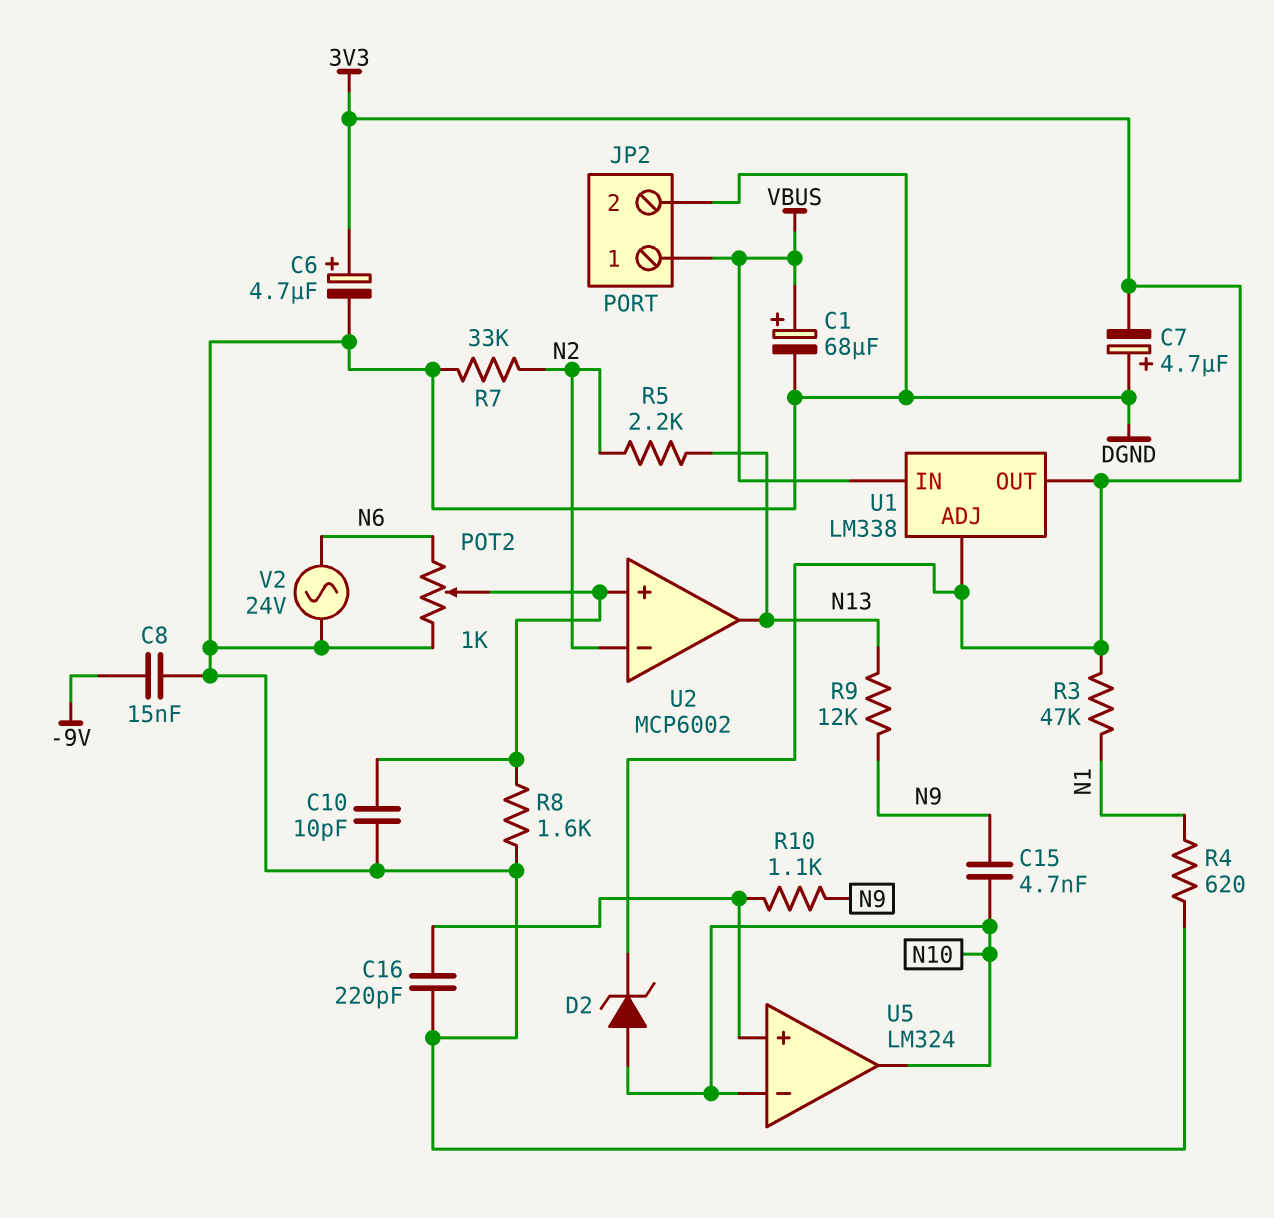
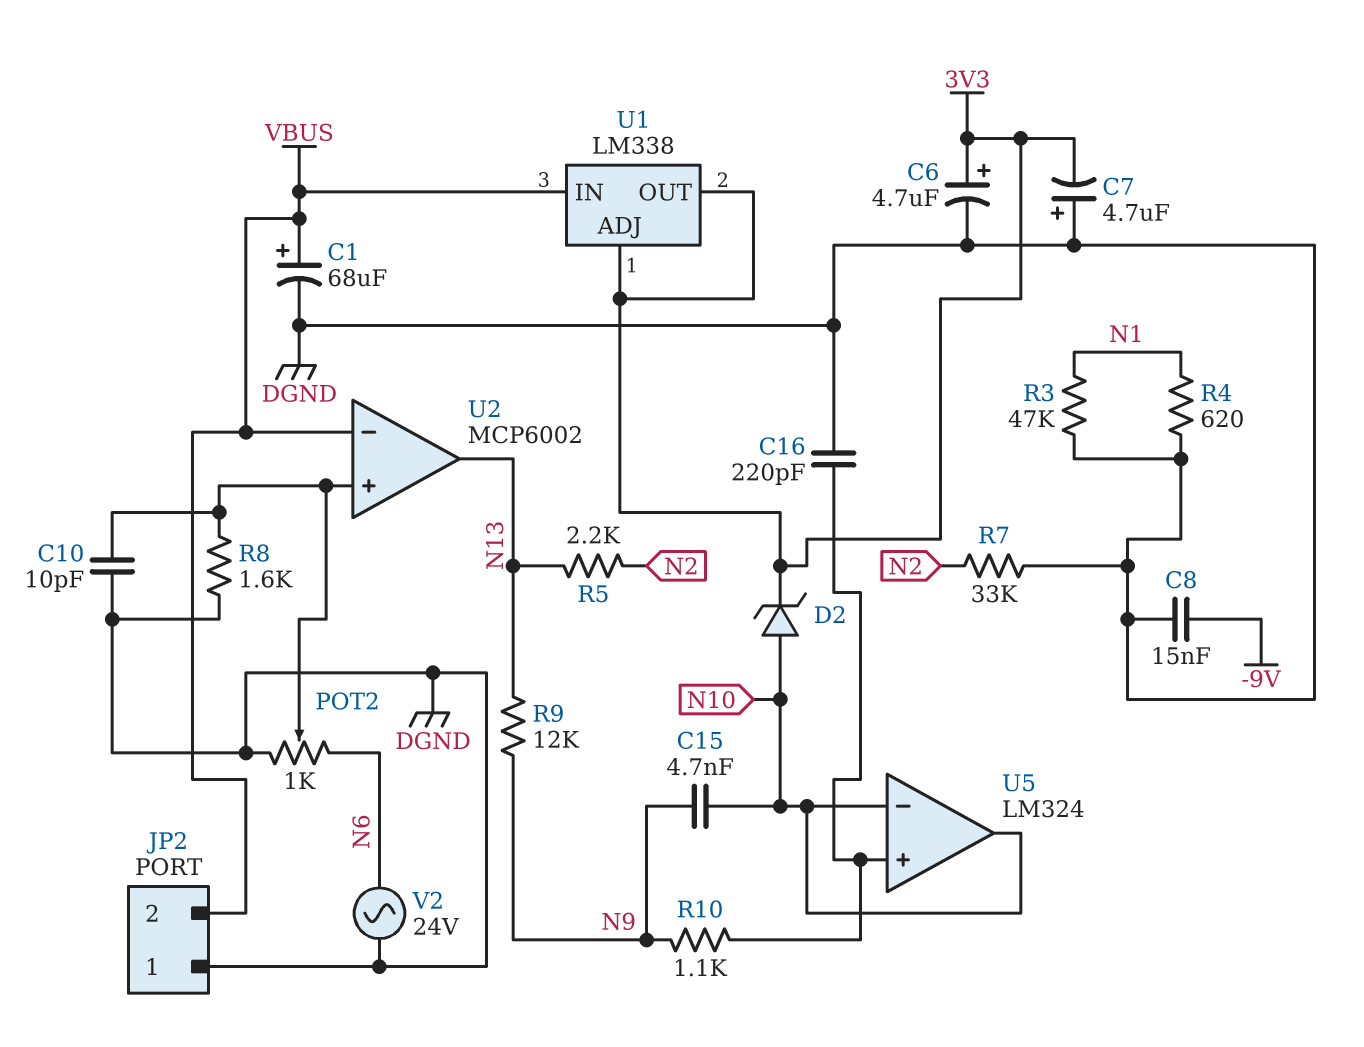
JP2 pin 1: VBUS -> DGND
JP2 pin 2: DGND -> VBUS
R3: 47k (3V3, N1) -> 47k (DGND, N1)
U2 pin in-: N2 -> VBUS

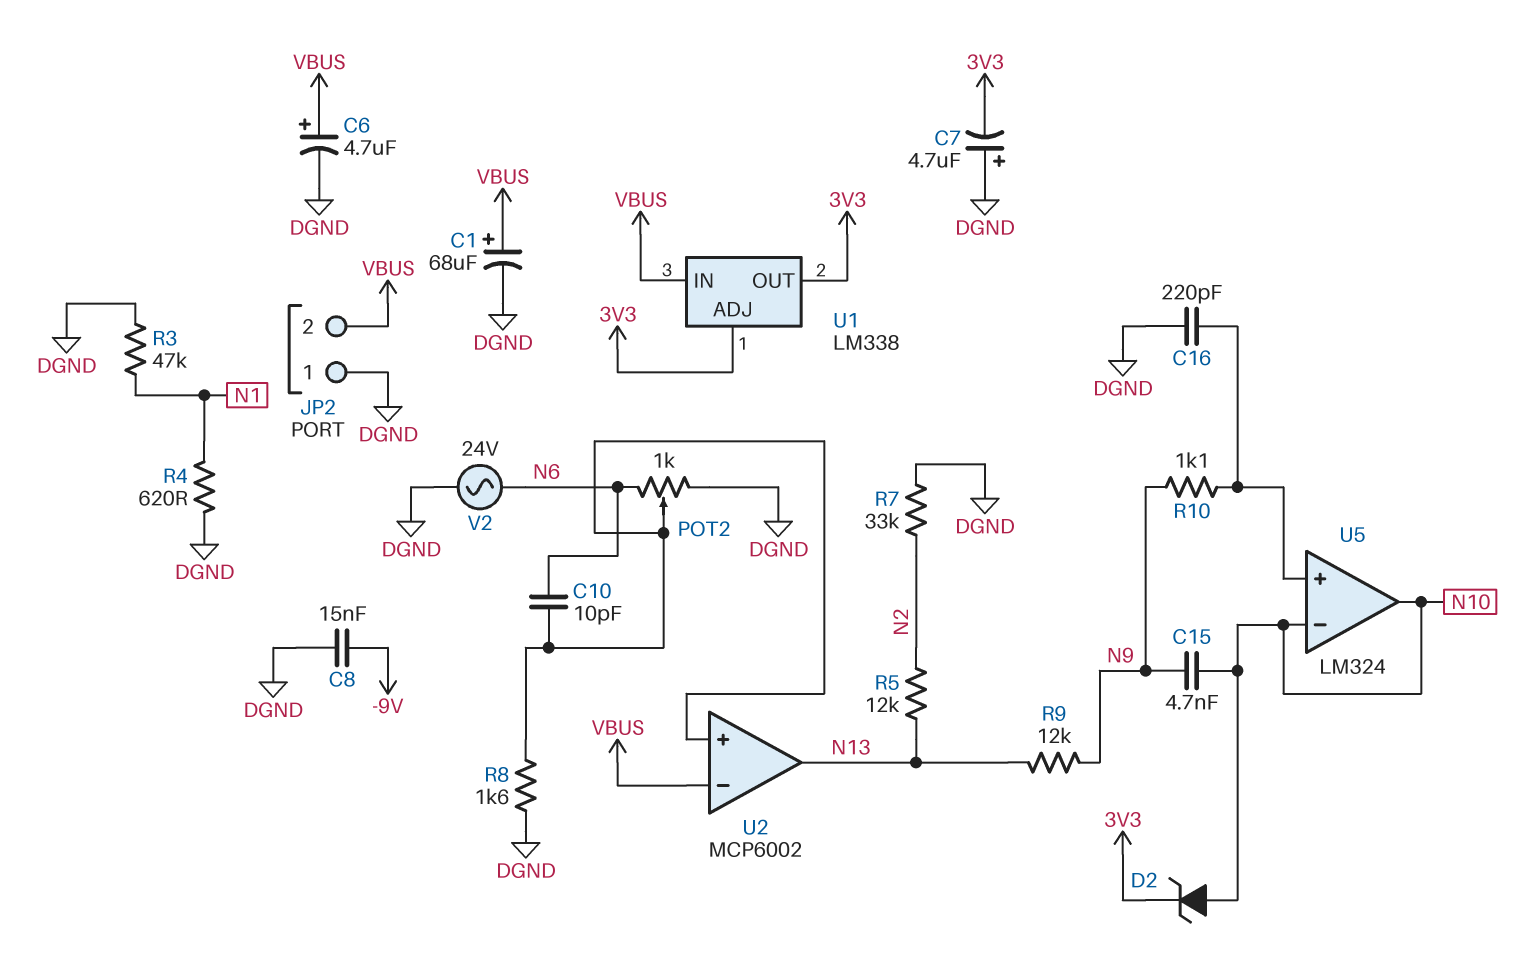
C6: 4.7uF (plus 3V3, minus DGND) -> 4.7uF (plus VBUS, minus DGND)
C10: 10pF (DGND, U2/in+) -> 10pF (N6, U2/in+)
R5: 2.2k (N2, N13) -> 12k (N2, N13)

